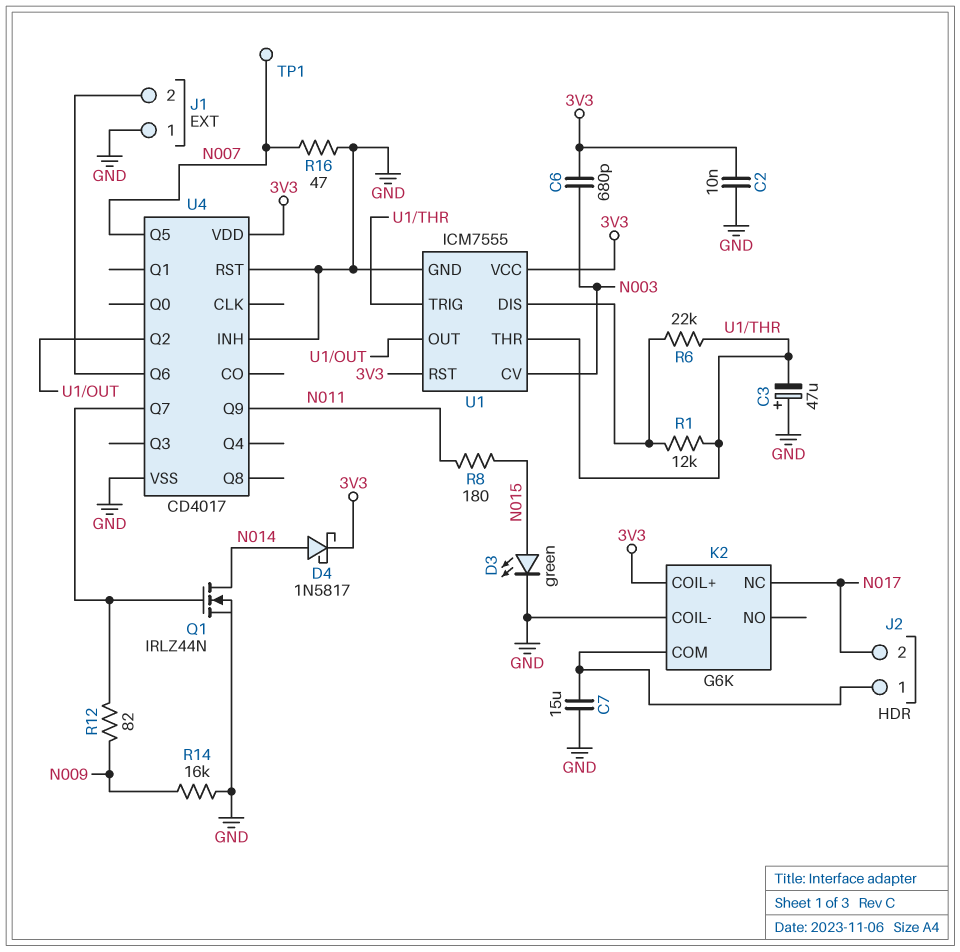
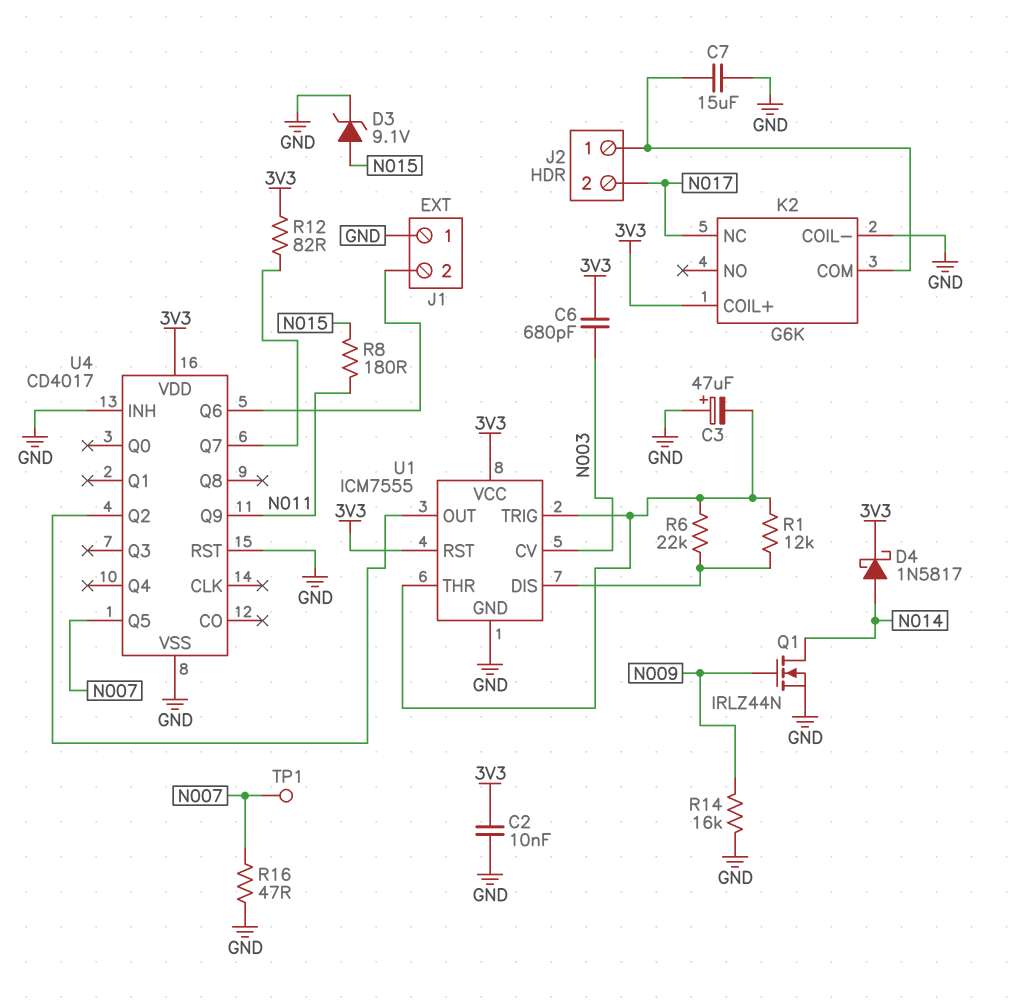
D3: LED green (A N015, K GND) -> zener 9.1V (A N015, K GND)
Q1: NMOS IRLZ44N (G U4/Q7, D N014, S GND) -> NMOS IRLZ44N (G N009, D N014, S GND)
R12: 82 (N009, U4/Q7) -> 82 (3V3, U4/Q7)

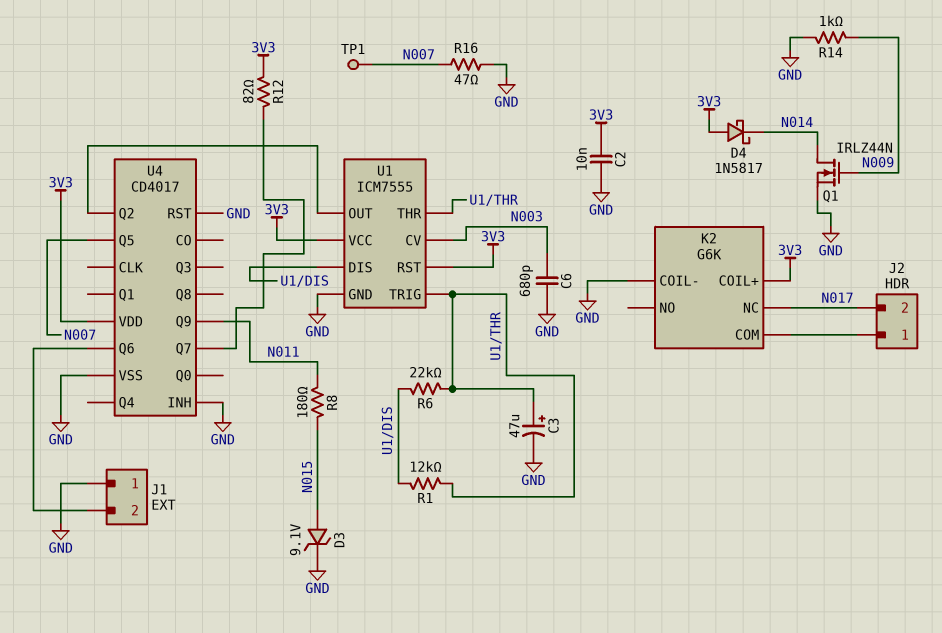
C3: 47uF (plus GND, minus U1/THR) -> 47uF (plus U1/THR, minus GND)
C6: 680pF (3V3, N003) -> 680pF (GND, N003)
C7: 15uF (GND, J2/1) -> none
D4: schottky 1N5817 (A N014, K 3V3) -> schottky 1N5817 (A 3V3, K N014)
R14: 16k (GND, N009) -> 1k (GND, N009)

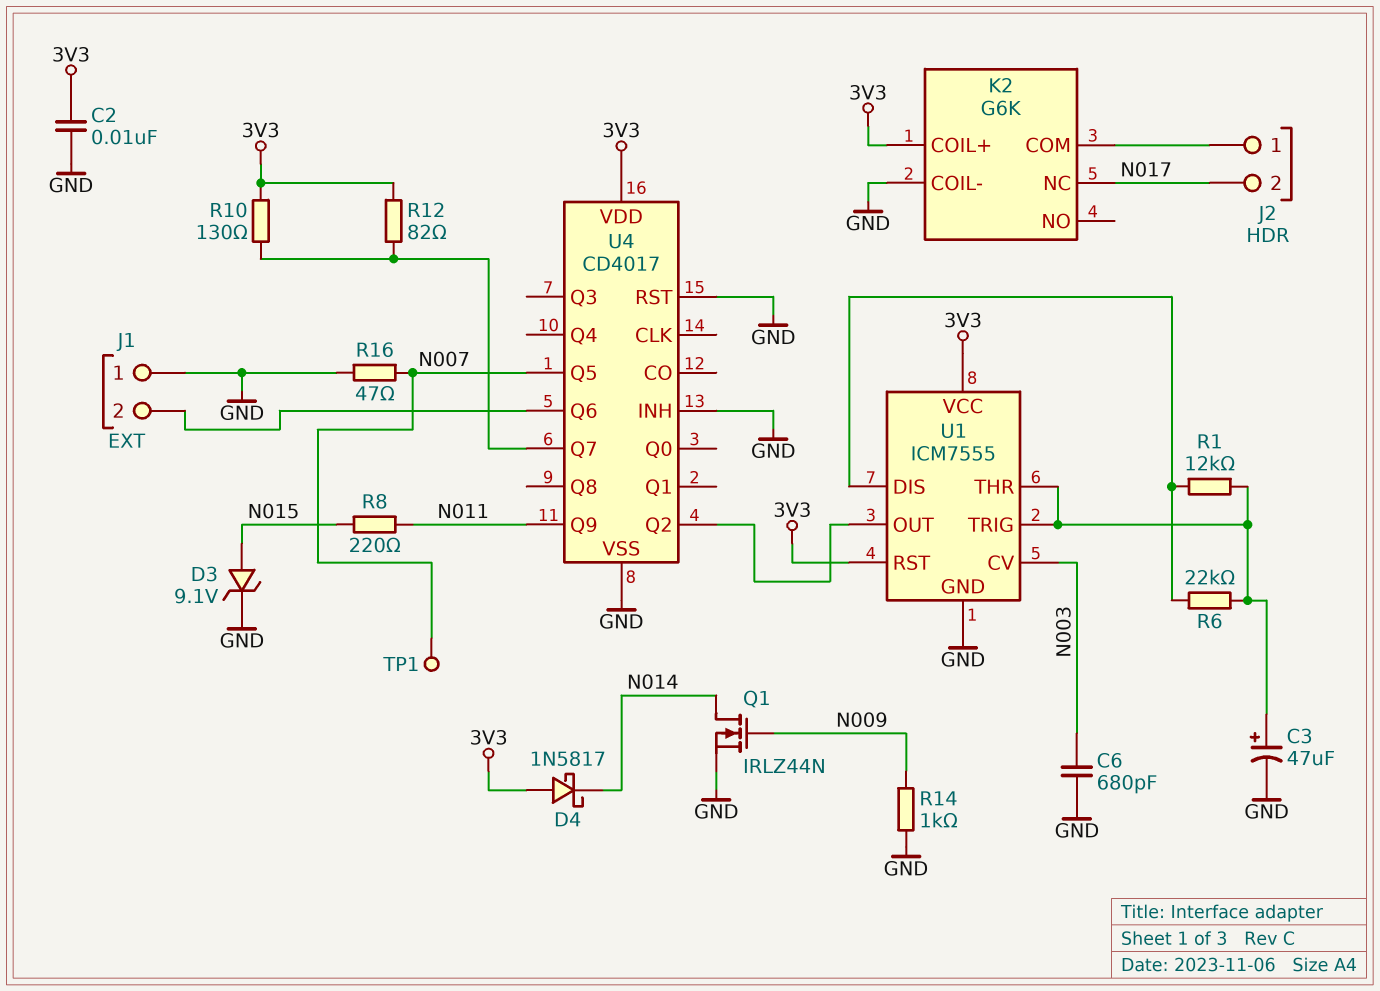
R8: 180 (N011, N015) -> 220 (N011, N015)
R10: none -> 130 (3V3, U4/Q7)

